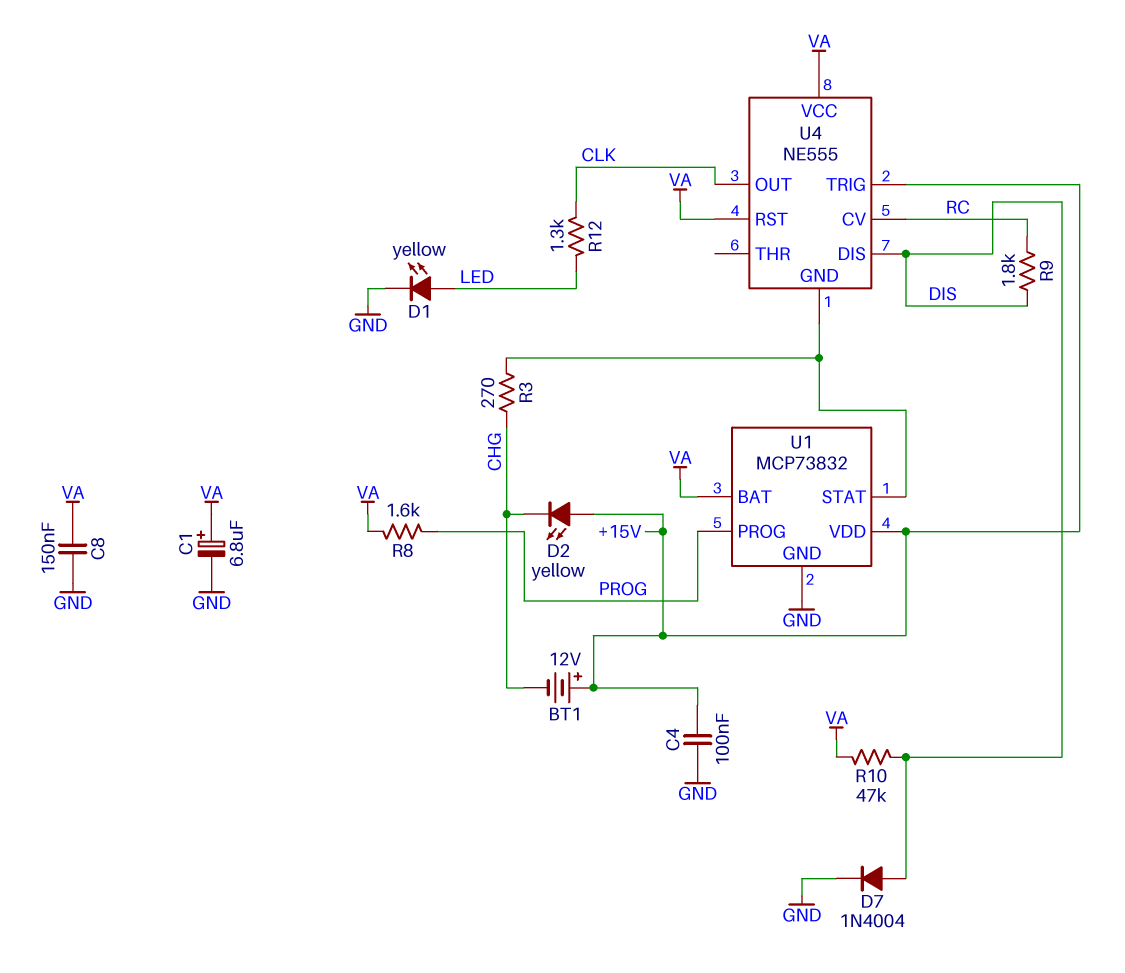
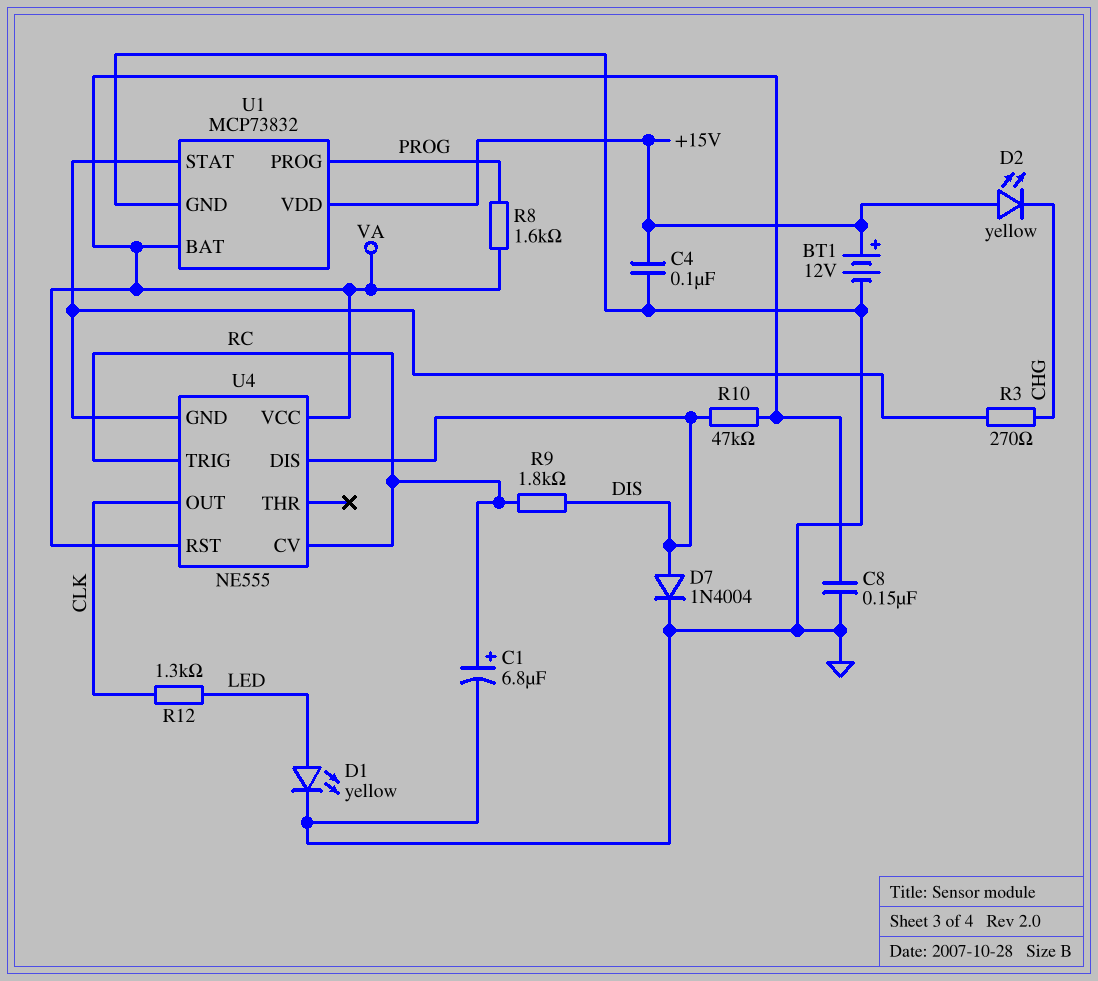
BT1: 12V (plus +15V, minus CHG) -> 12V (plus +15V, minus GND)
C1: 6.8uF (plus VA, minus GND) -> 6.8uF (plus RC, minus GND)
U4 pin TRIG: +15V -> RC

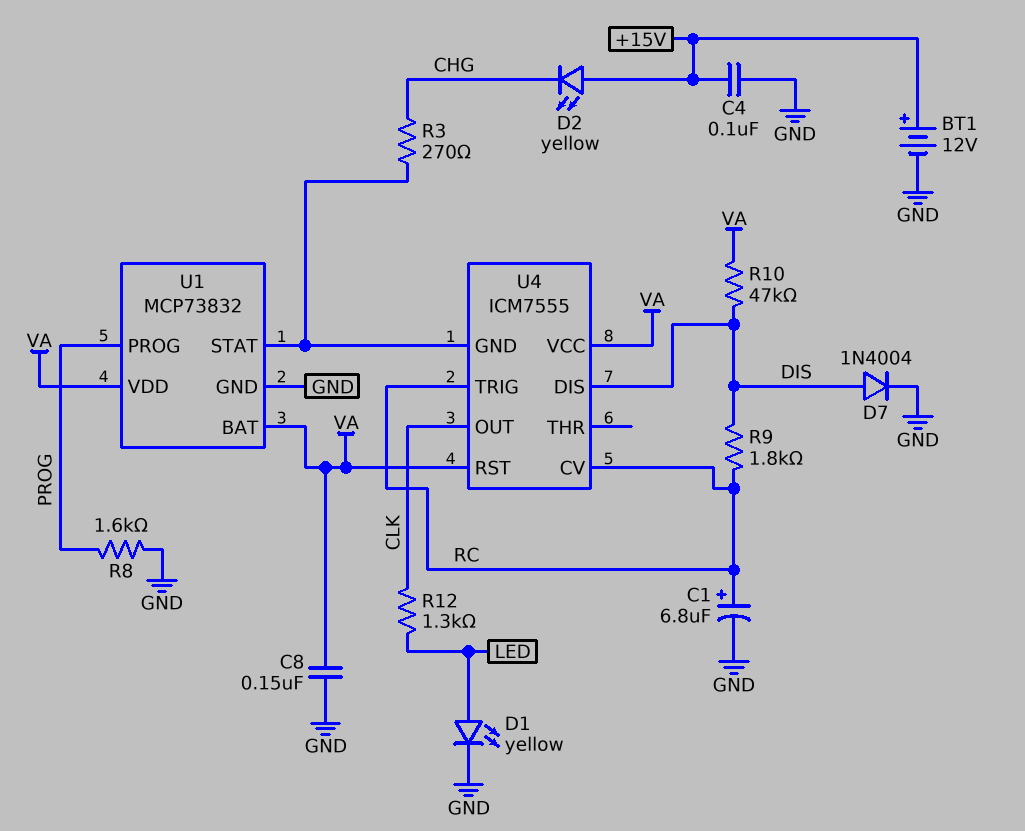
R8: 1.6k (PROG, VA) -> 1.6k (GND, PROG)
U1 pin VDD: +15V -> VA
U4: NE555 -> ICM7555

